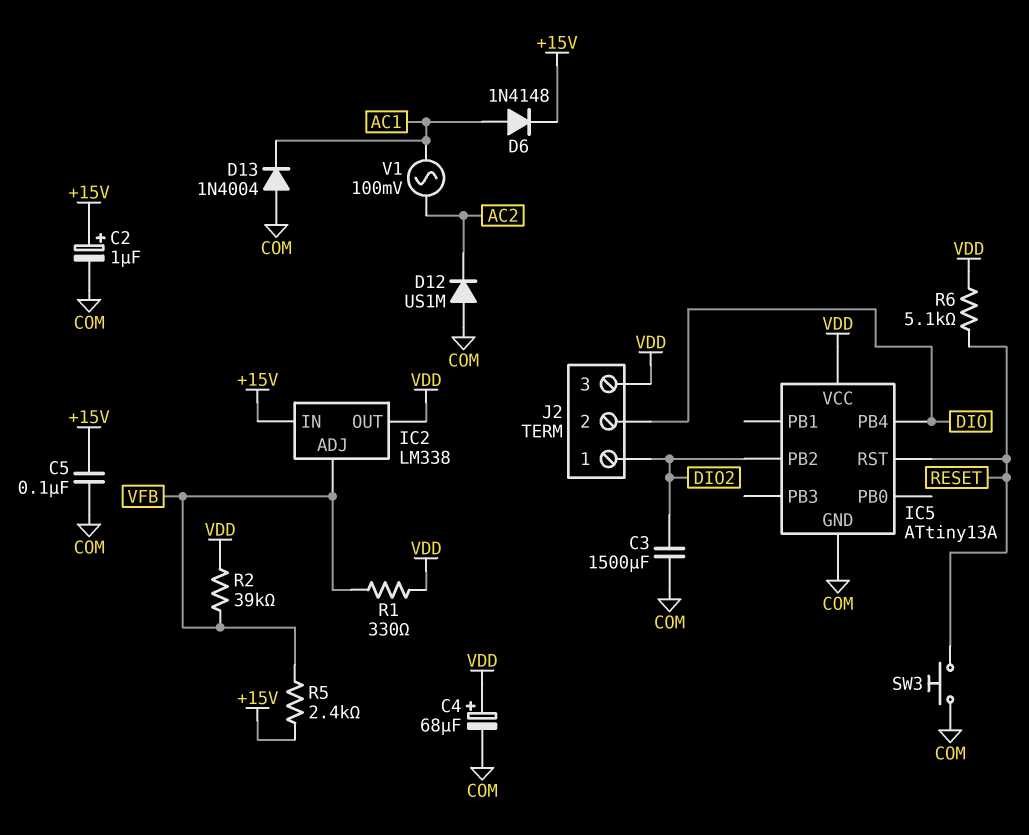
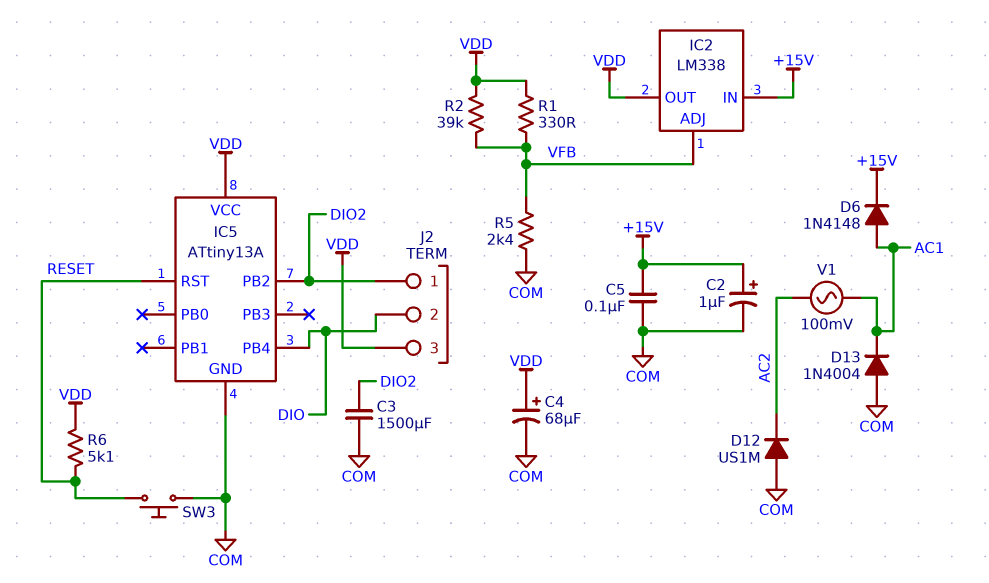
R5: 2.4k (+15V, VFB) -> 2.4k (COM, VFB)

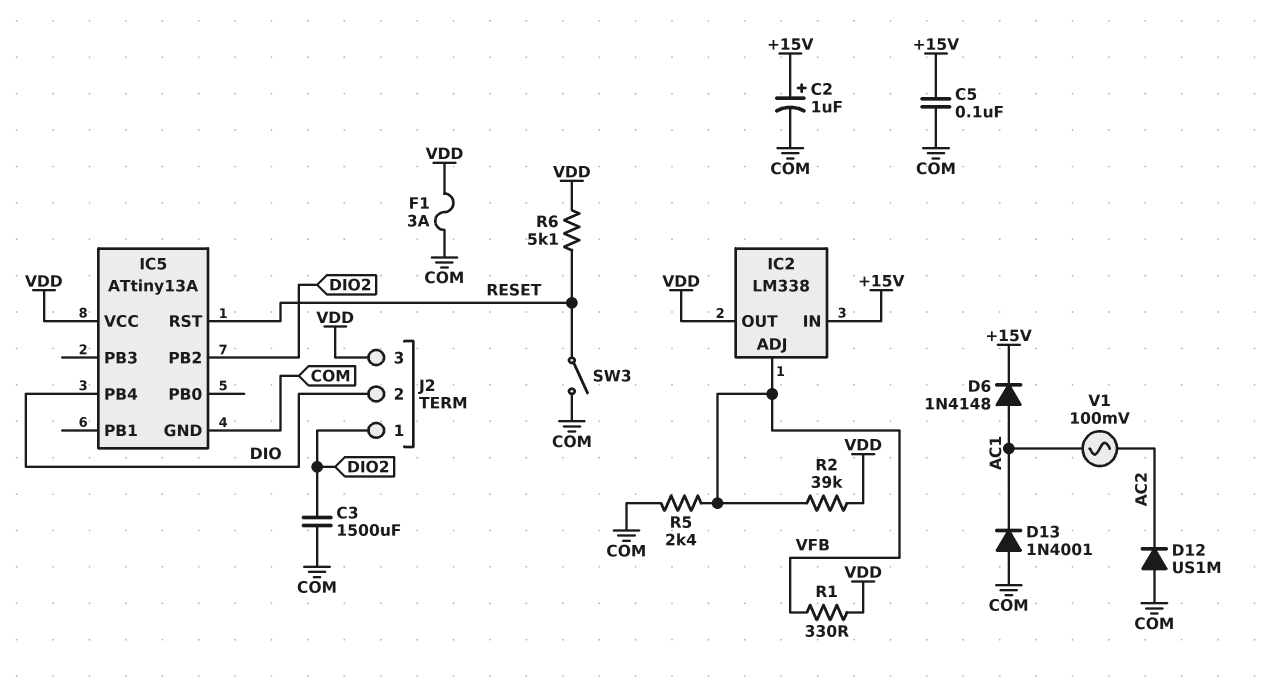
C4: 68uF (plus VDD, minus COM) -> none
D13: diode 1N4004 (A COM, K AC1) -> diode 1N4001 (A COM, K AC1)
F1: none -> 3A (COM, VDD)
SW3: button (COM, RESET) -> switch (COM, RESET)

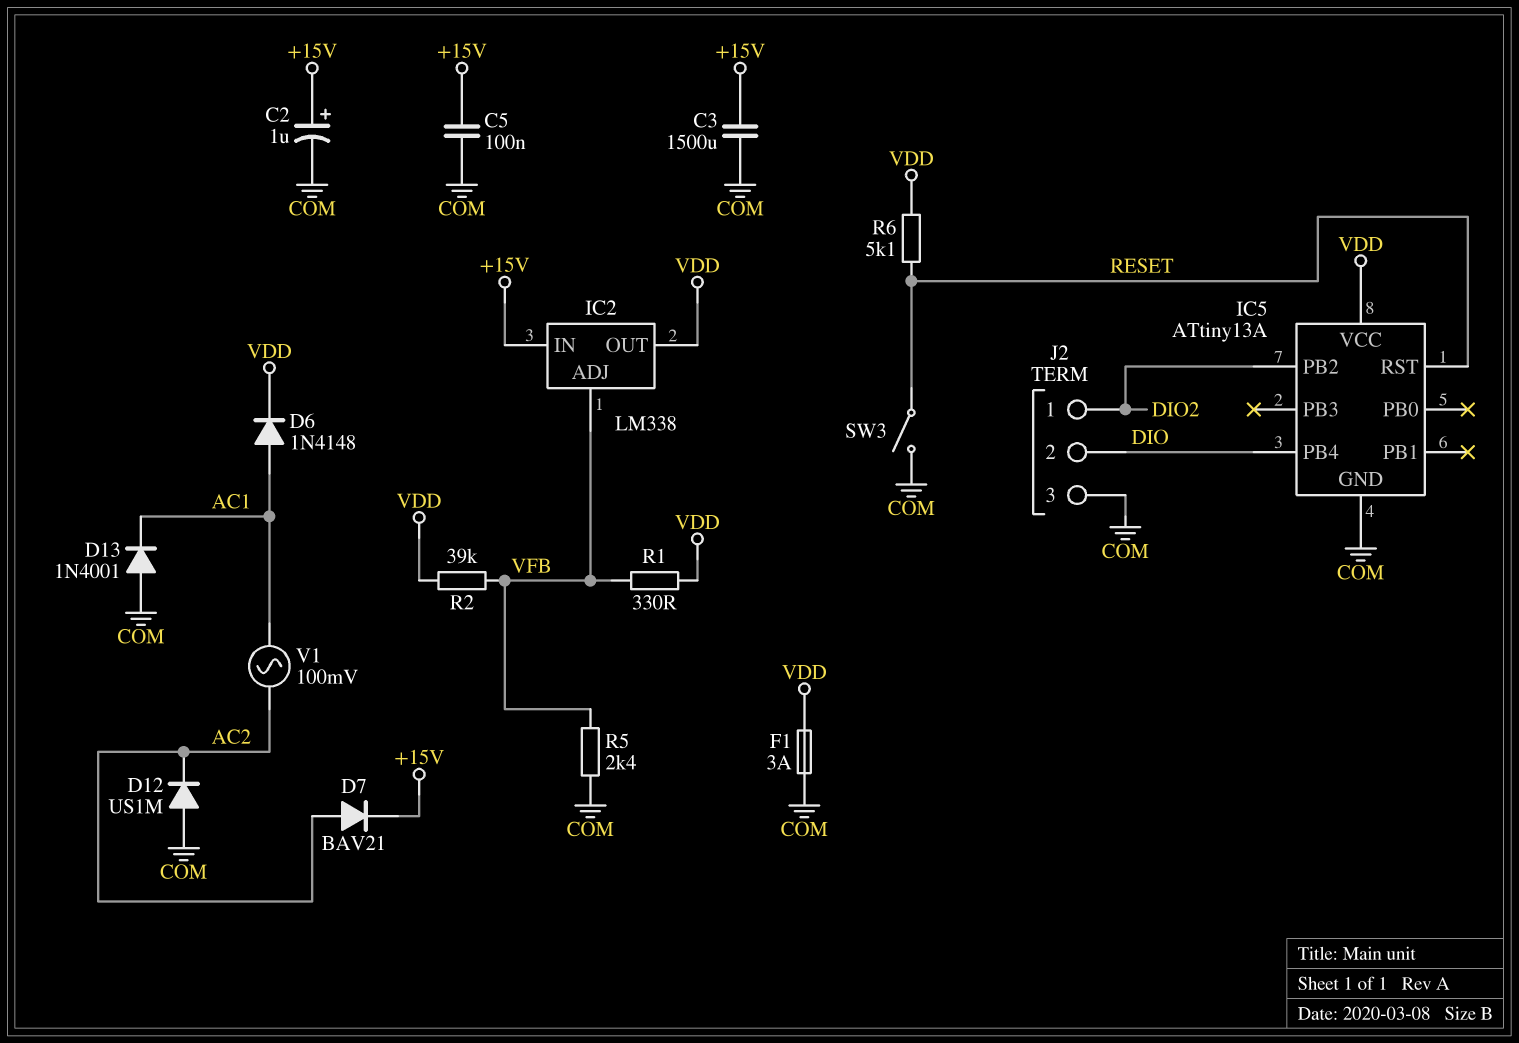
C3: 1500uF (COM, DIO2) -> 1500uF (+15V, COM)
D6: diode 1N4148 (A AC1, K +15V) -> diode 1N4148 (A AC1, K VDD)
D7: none -> diode BAV21 (A AC2, K +15V)
J2 pin 3: VDD -> COM

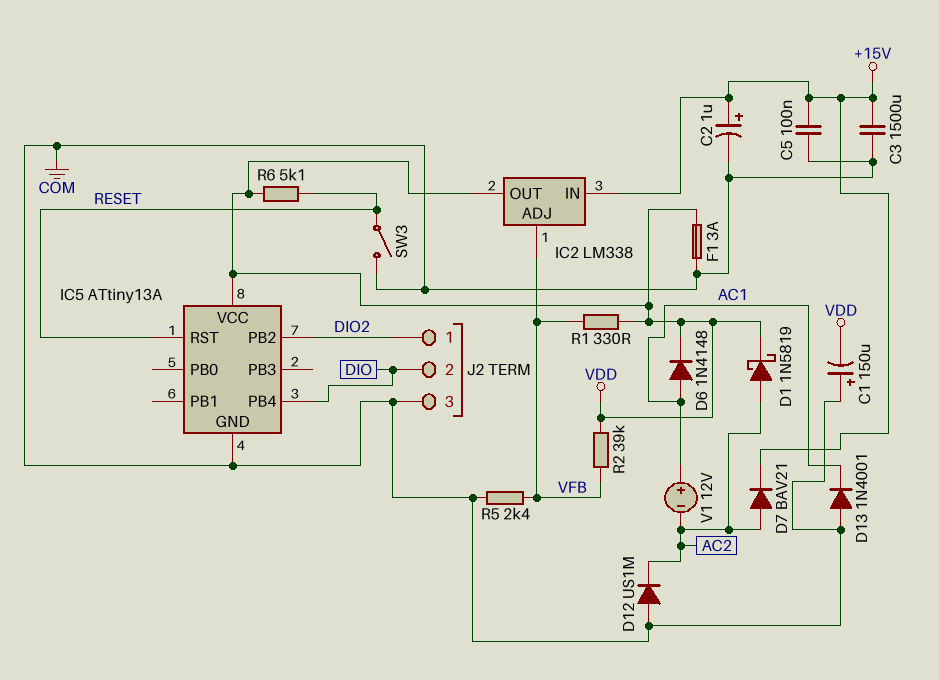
C1: none -> 150uF (plus COM, minus VDD)
D1: none -> schottky 1N5819 (A AC2, K VDD)
V1: AC 100mV (AC1, AC2) -> 12V (plus AC1, minus AC2)

